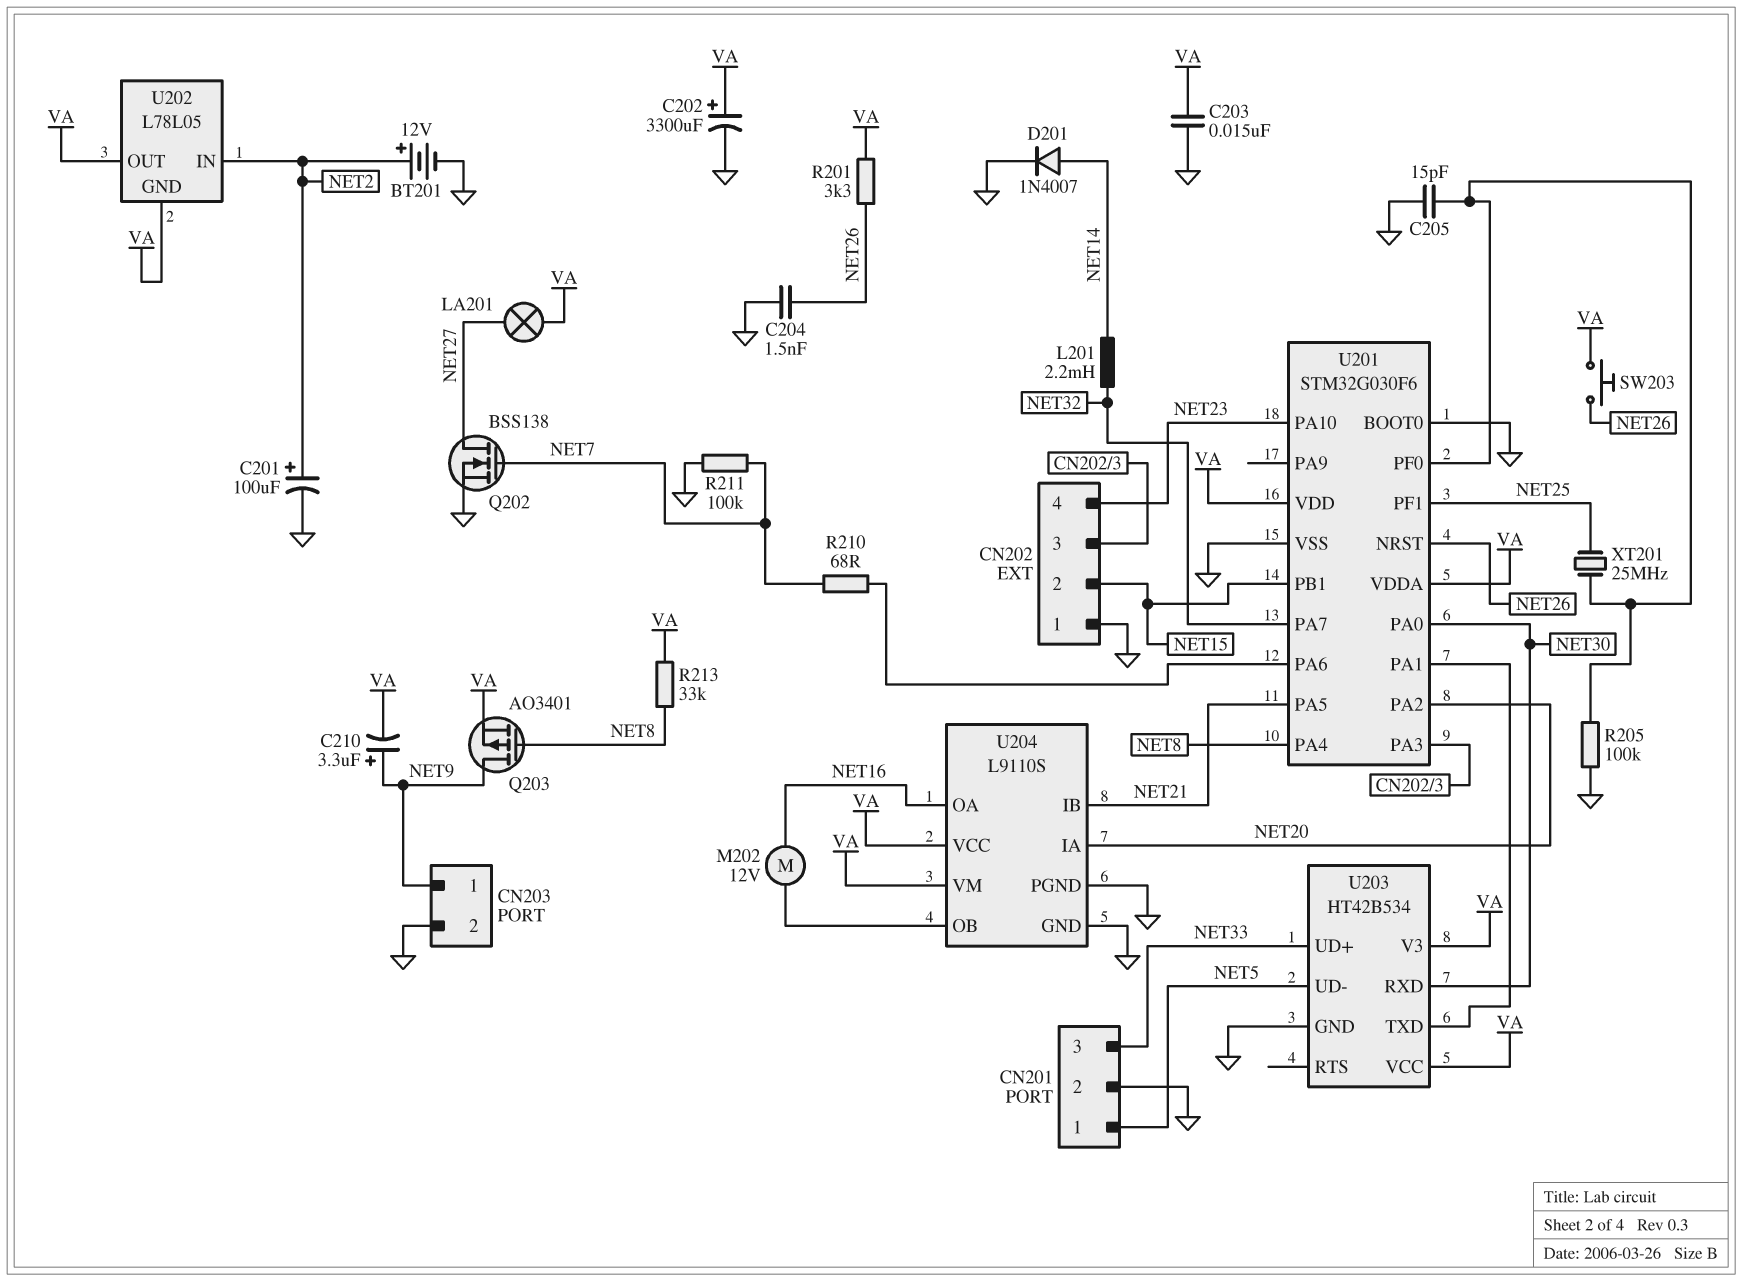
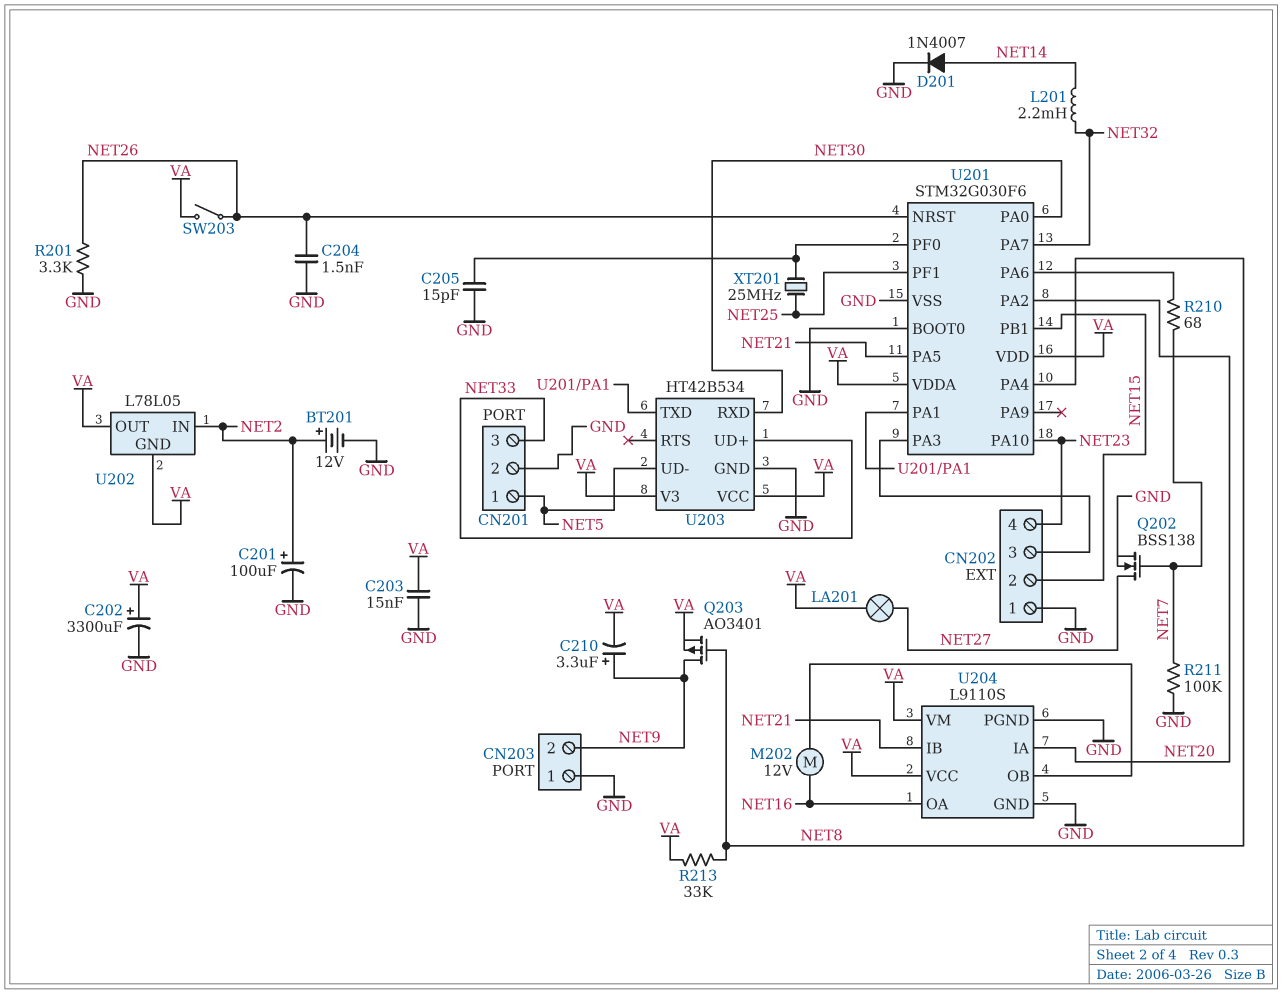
CN203 pin 1: NET9 -> GND
CN203 pin 2: GND -> NET9
R201: 3.3k (NET26, VA) -> 3.3k (GND, NET26)
R205: 100k (GND, U201/PF0) -> none
SW203: button (NET26, VA) -> switch (NET26, VA)

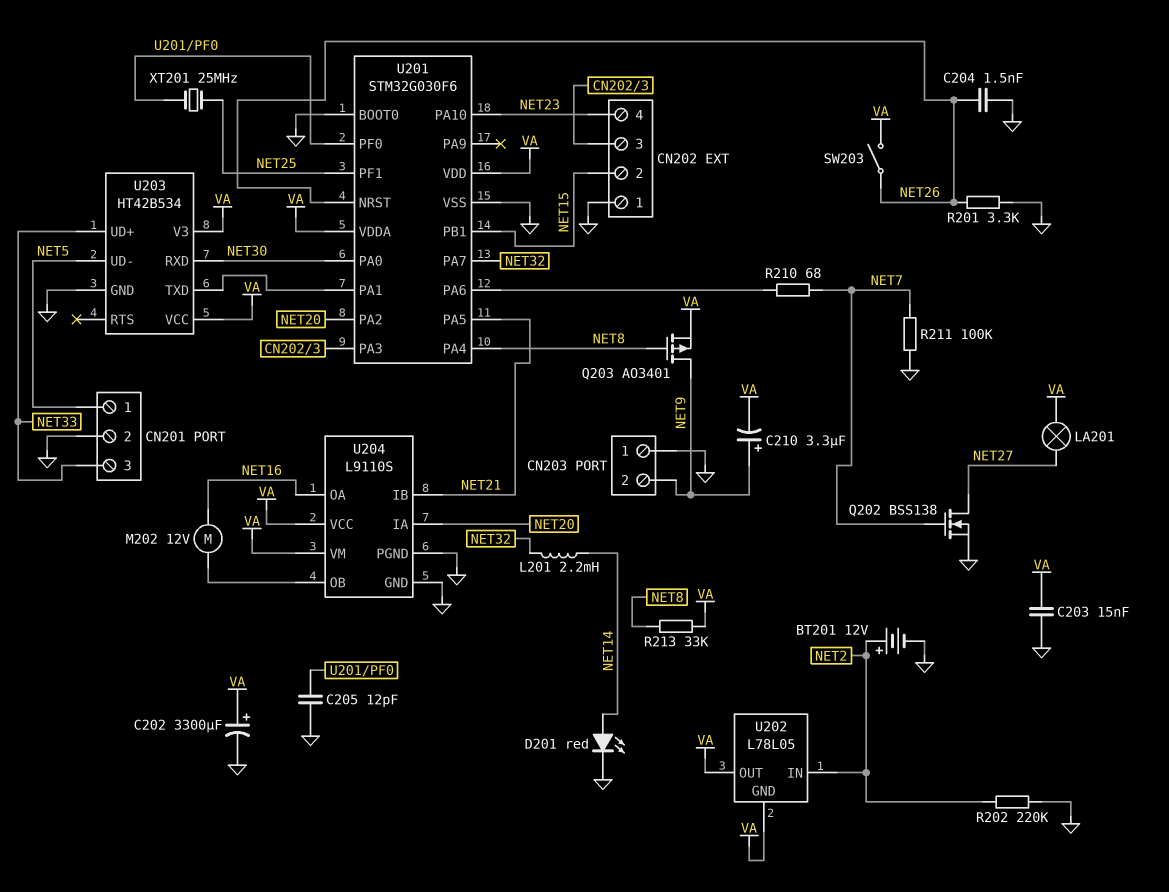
C201: 100uF (plus NET2, minus GND) -> none
C205: 15pF (GND, U201/PF0) -> 12pF (GND, U201/PF0)
D201: diode 1N4007 (A NET14, K GND) -> LED red (A NET14, K GND)
R202: none -> 220k (GND, NET2)

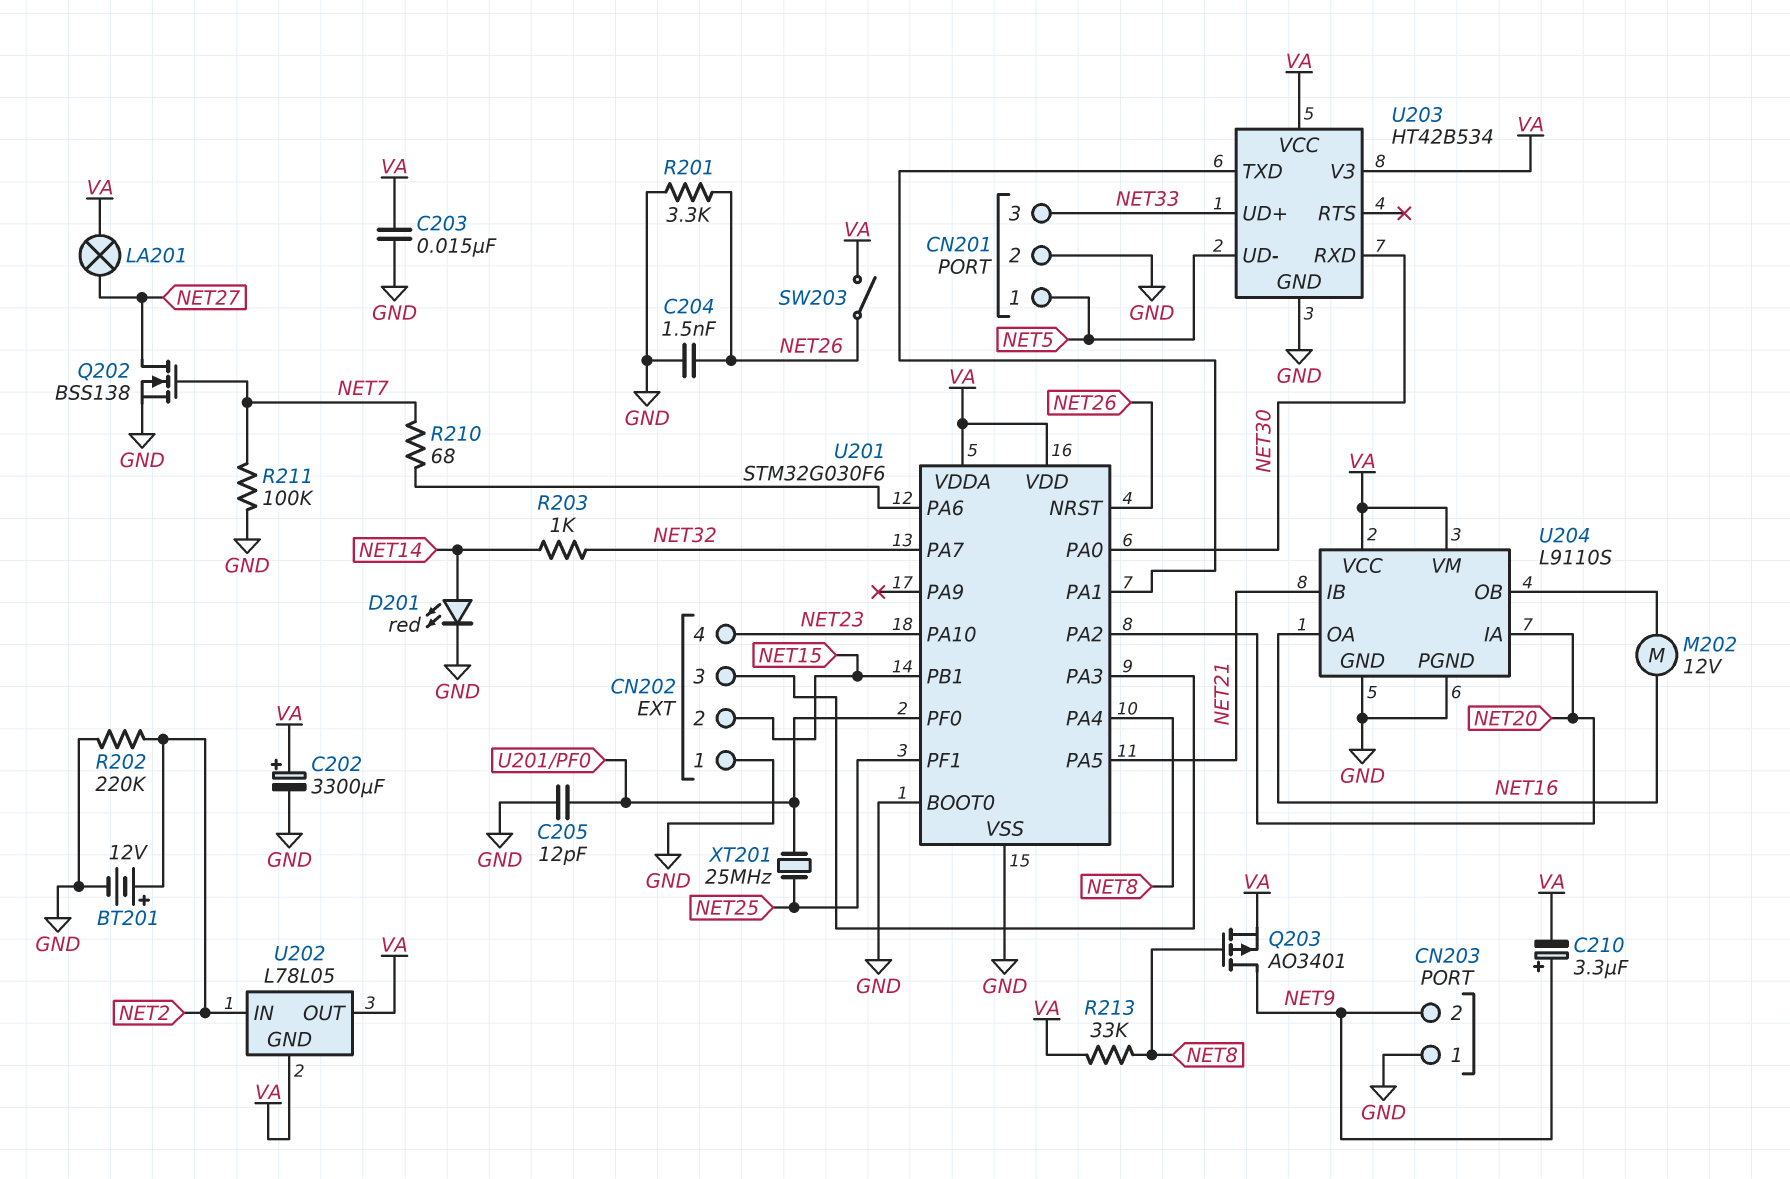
L201: 2.2mH (NET14, NET32) -> none
R203: none -> 1k (NET14, NET32)

